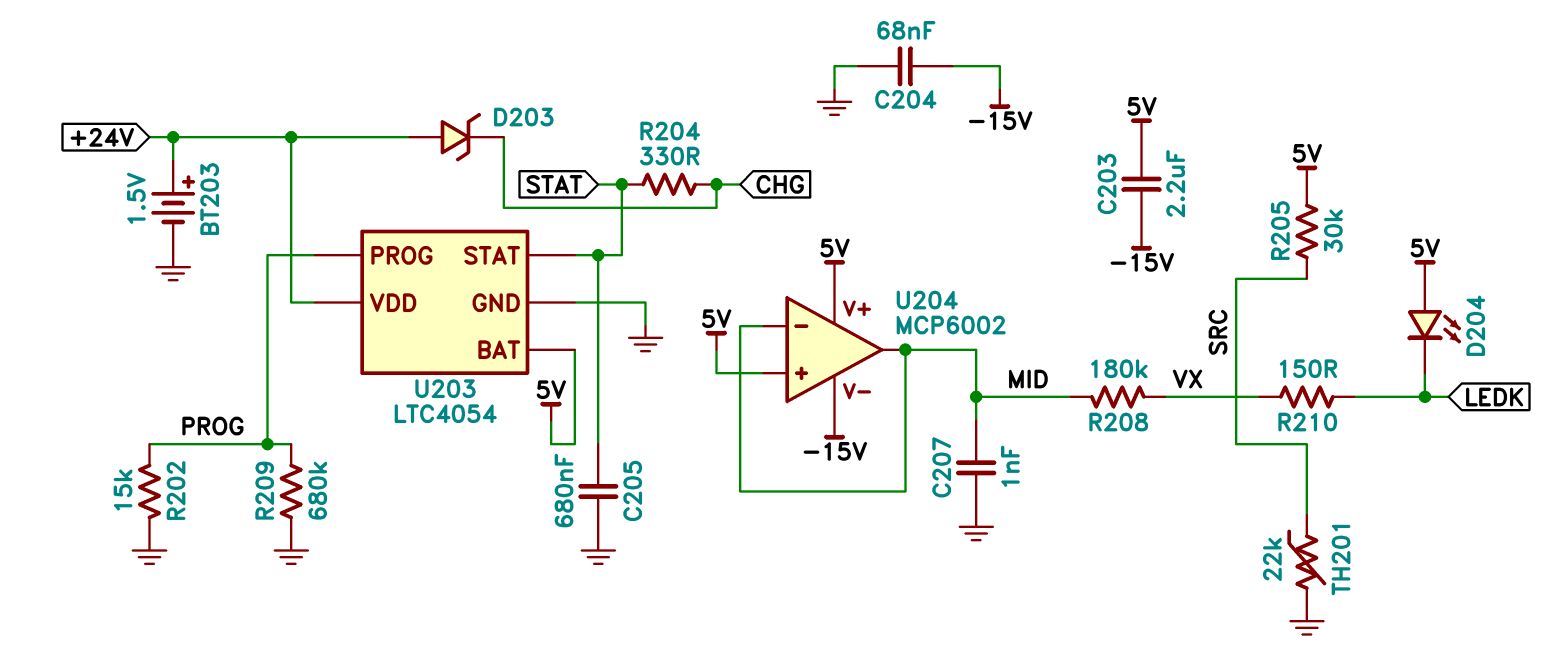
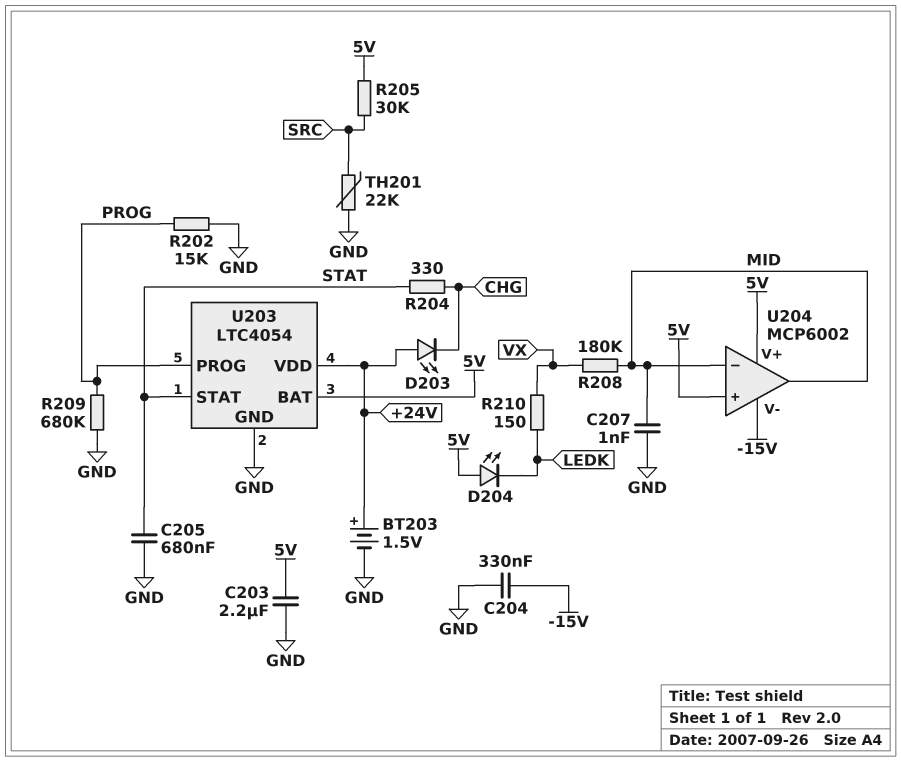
C203: 2.2uF (-15V, 5V) -> 2.2uF (5V, GND)
C204: 68nF (-15V, GND) -> 330nF (-15V, GND)
D203: zener (A +24V, K CHG) -> LED (A +24V, K CHG)

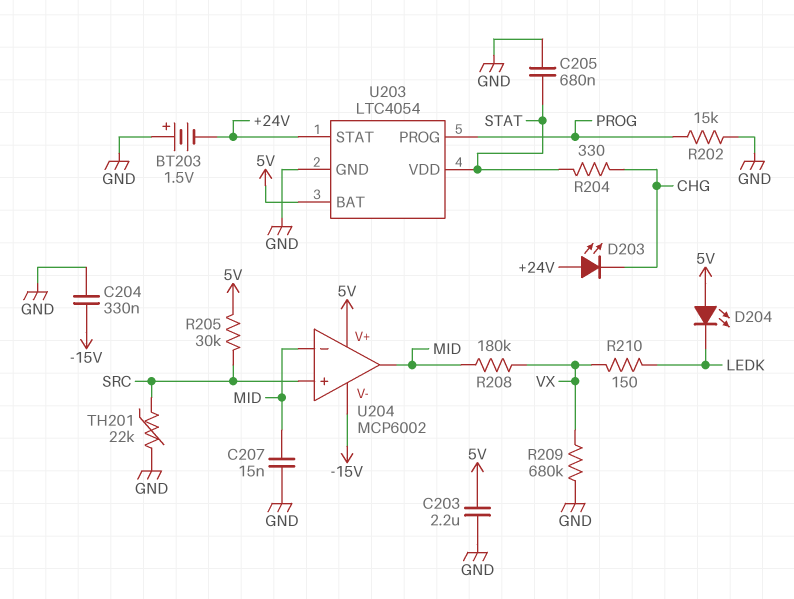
BT203: 1.5V (plus +24V, minus GND) -> 1.5V (plus GND, minus +24V)
C207: 1nF (GND, MID) -> 15nF (GND, MID)
R209: 680k (GND, PROG) -> 680k (GND, VX)
U203 pin STAT: STAT -> +24V
U203 pin VDD: +24V -> STAT
U204 pin in+: 5V -> SRC

